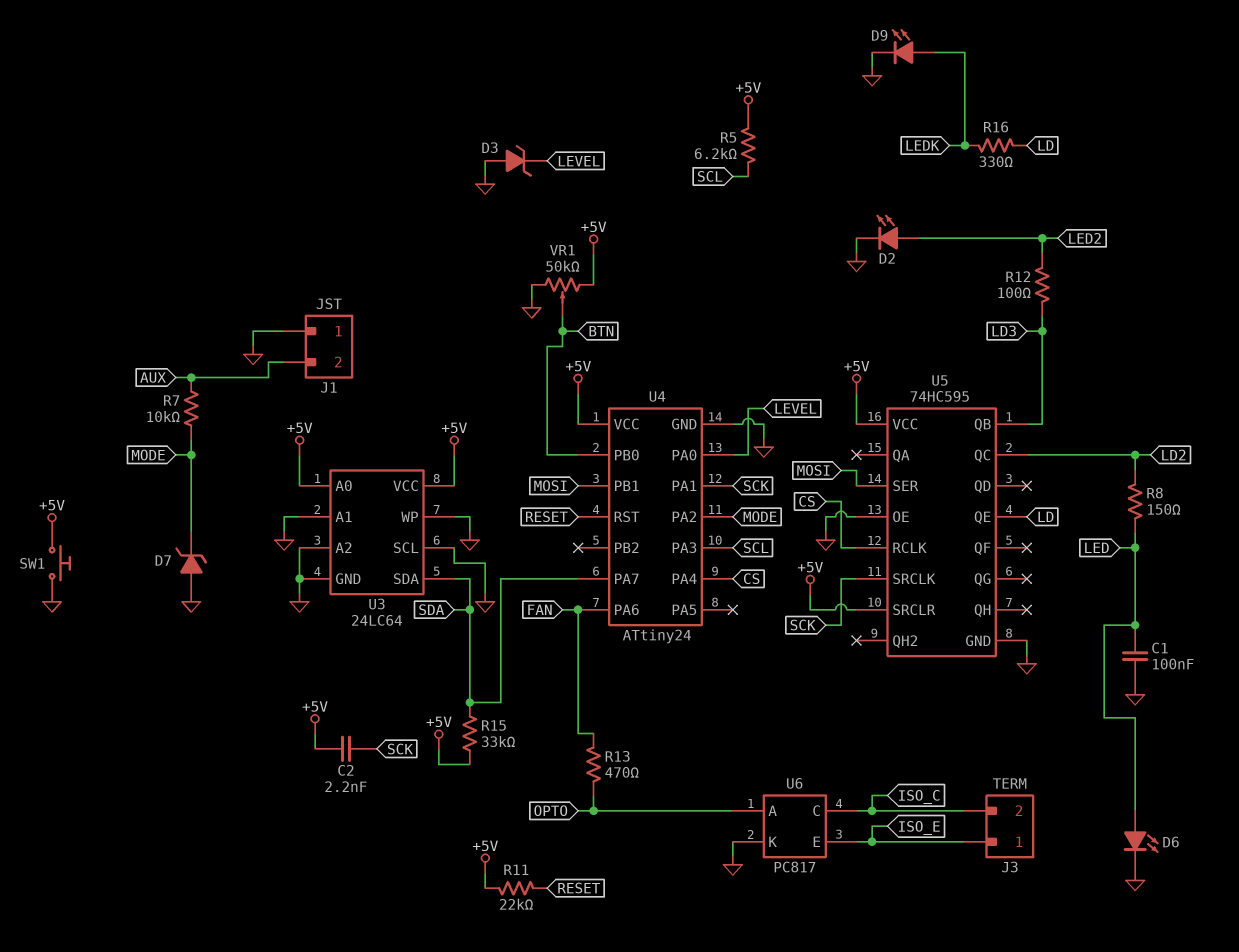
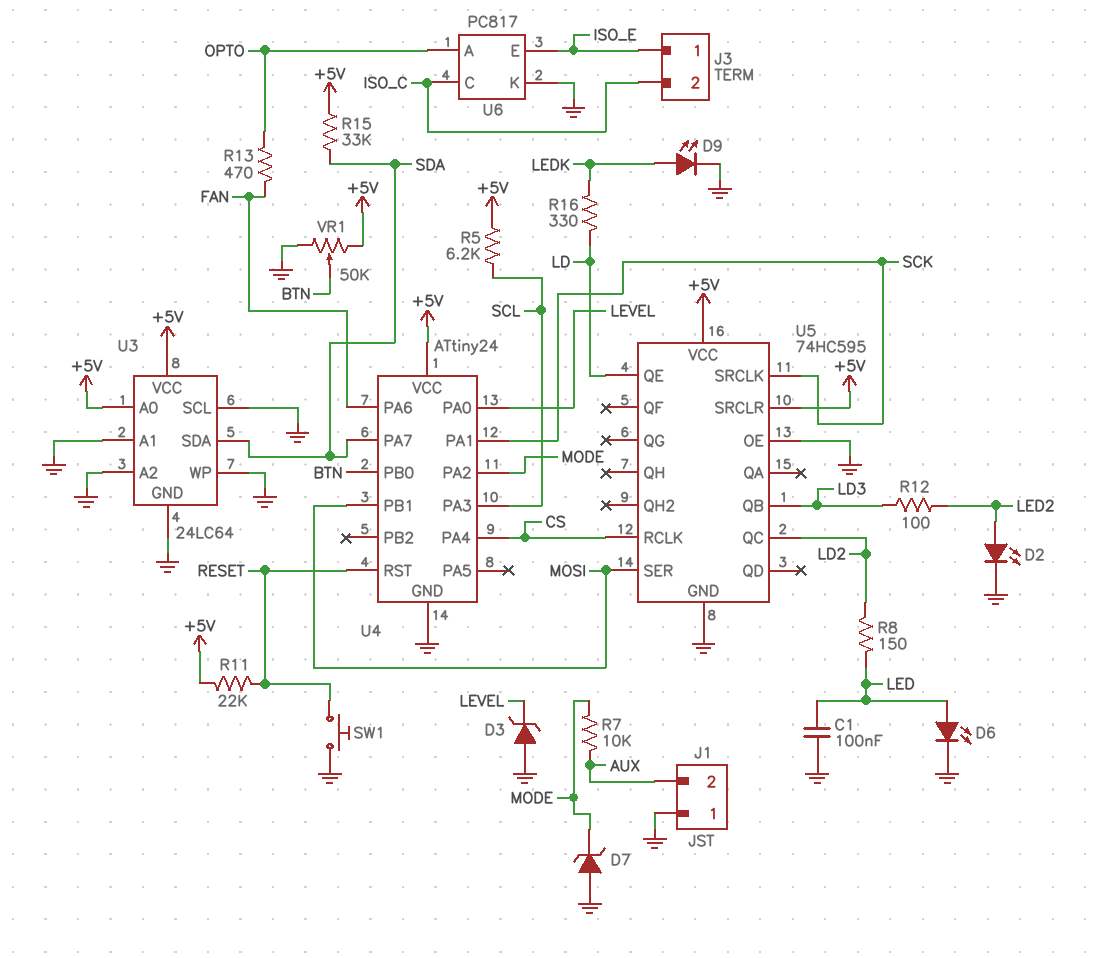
C2: 2.2nF (+5V, SCK) -> none
SW1: button (+5V, GND) -> button (GND, RESET)

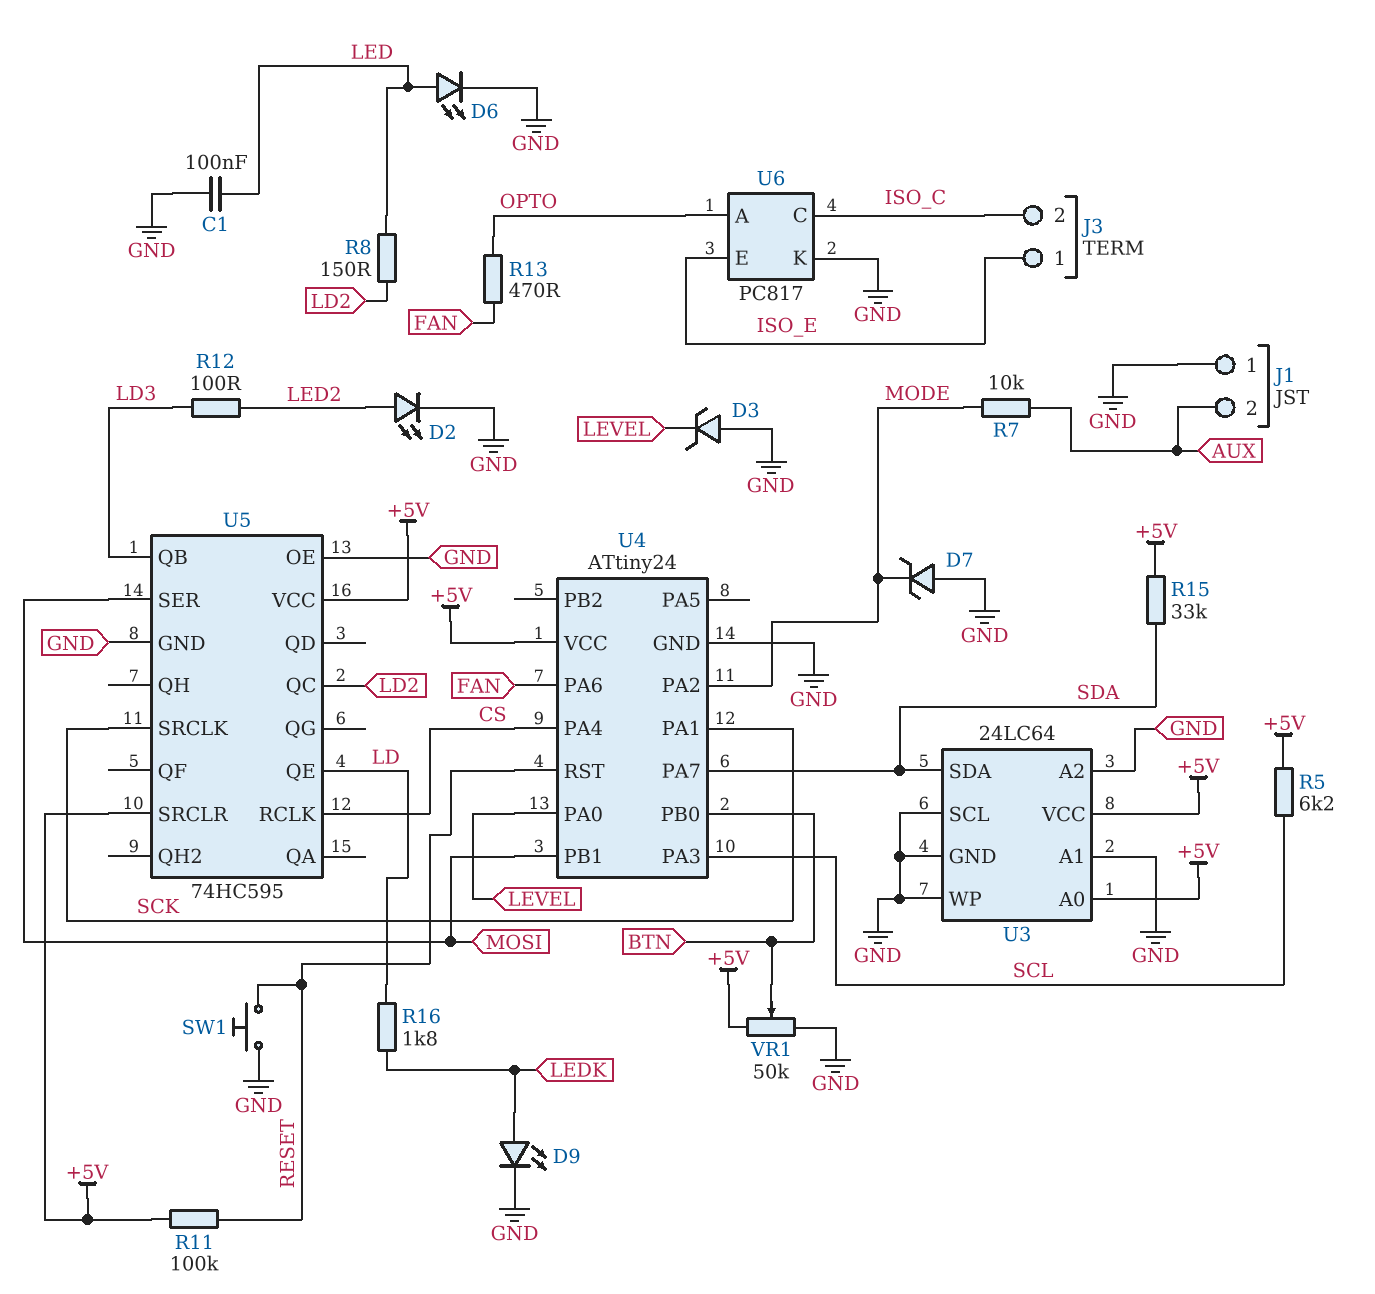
R11: 22k (+5V, RESET) -> 100k (+5V, RESET)
R16: 330 (LD, LEDK) -> 1.8k (LD, LEDK)

